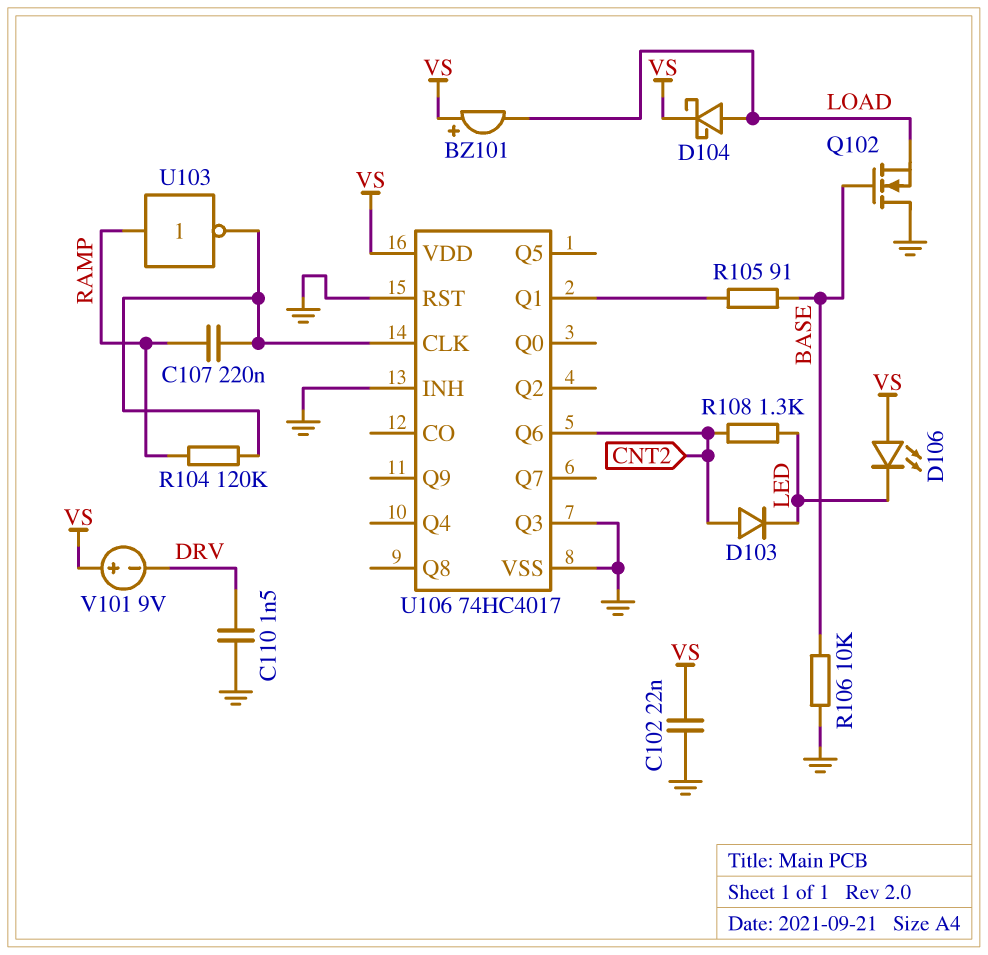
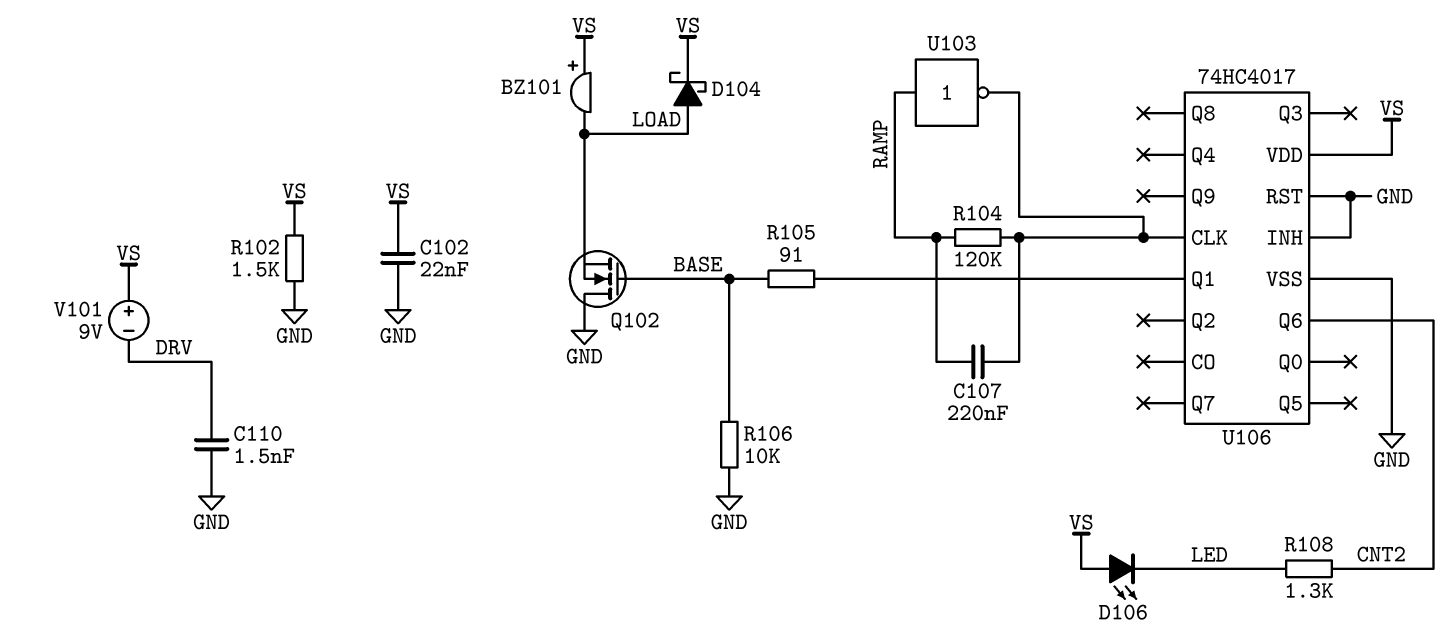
D103: diode (A CNT2, K LED) -> none
R102: none -> 1.5k (GND, VS)
U106 pin Q3: GND -> none

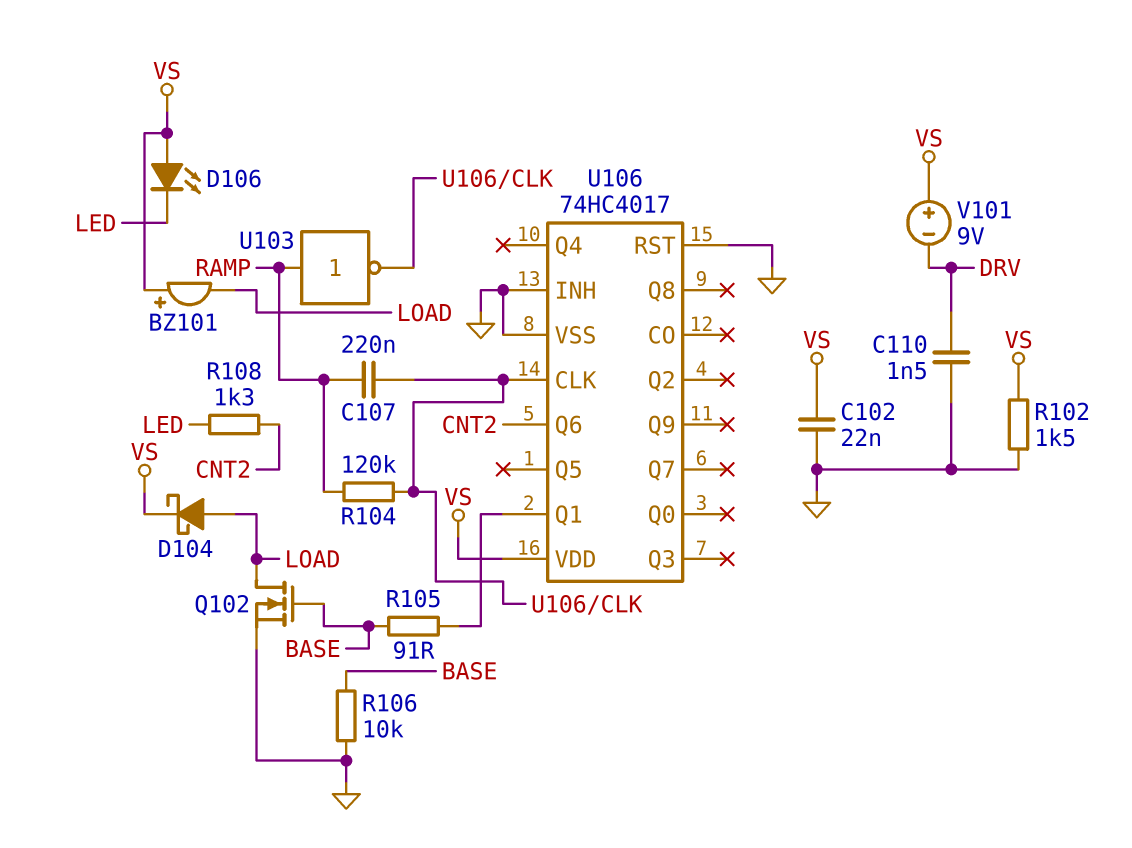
Q102: NMOS (G BASE, D GND, S LOAD) -> NMOS (G BASE, D LOAD, S GND)

